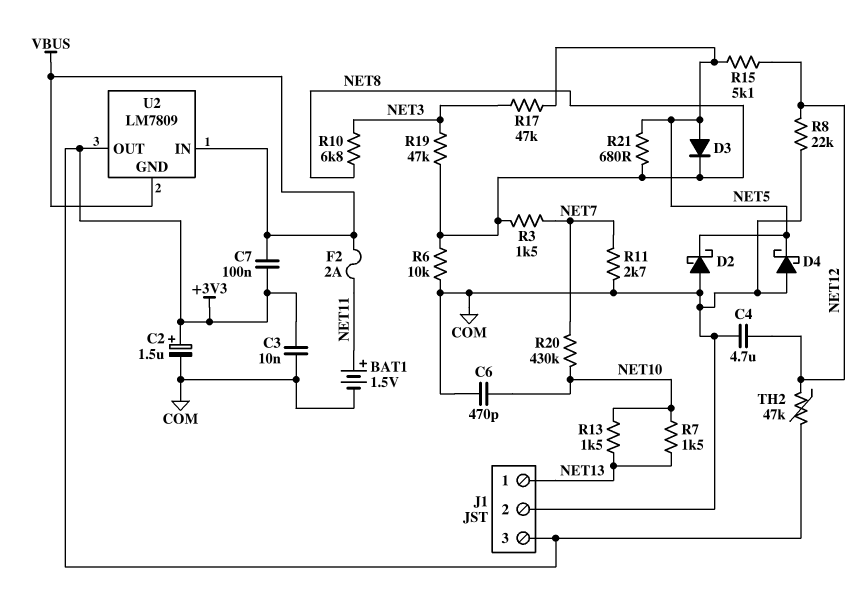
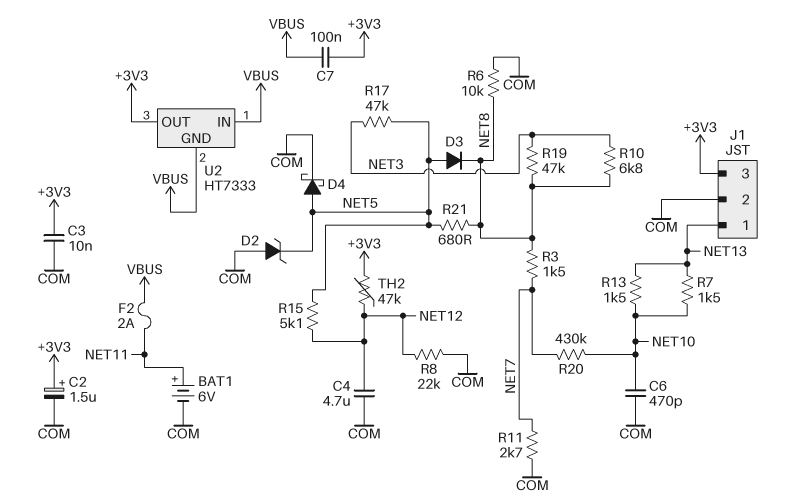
BAT1: 1.5V (plus NET11, minus COM) -> 6V (plus NET11, minus COM)
D2: schottky (A COM, K NET5) -> zener (A COM, K NET5)
D4: schottky (A COM, K NET5) -> schottky (A NET5, K COM)
U2: LM7809 -> HT7333

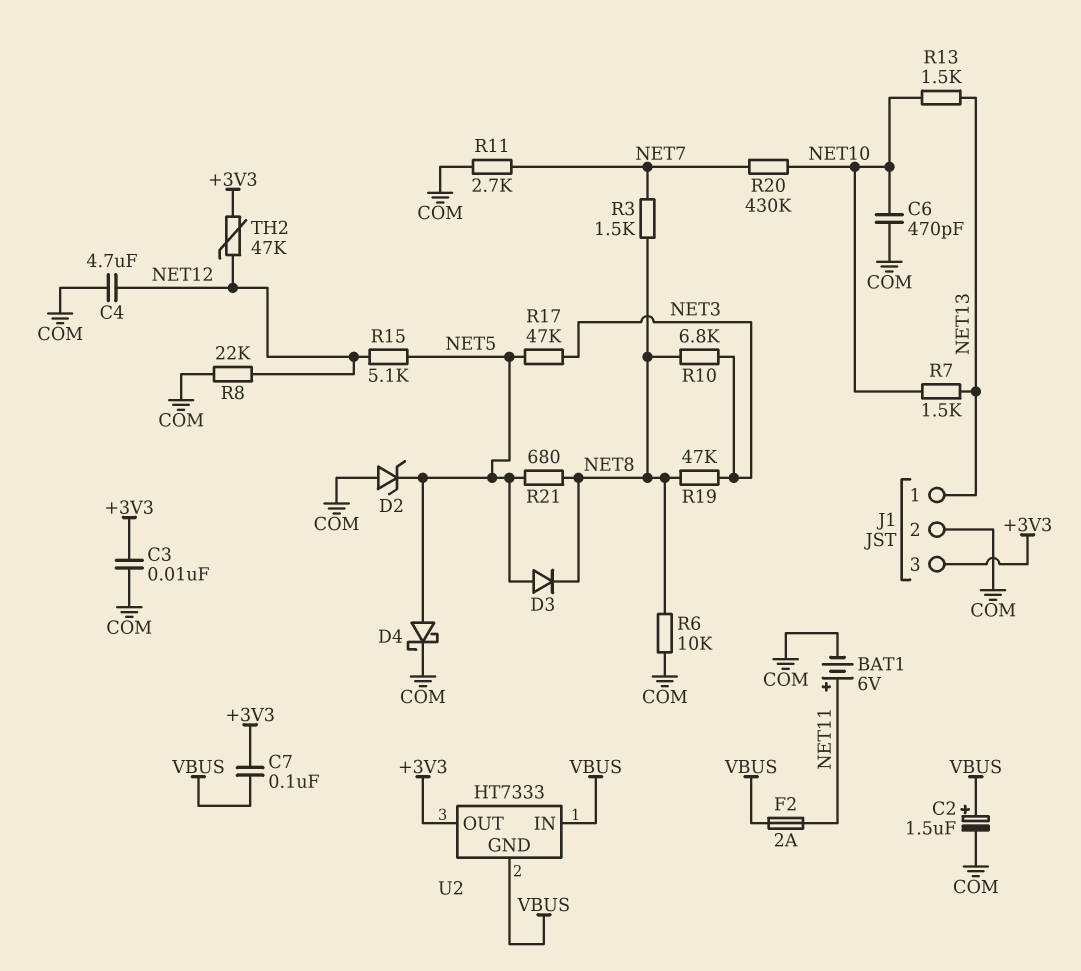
C2: 1.5uF (plus +3V3, minus COM) -> 1.5uF (plus VBUS, minus COM)

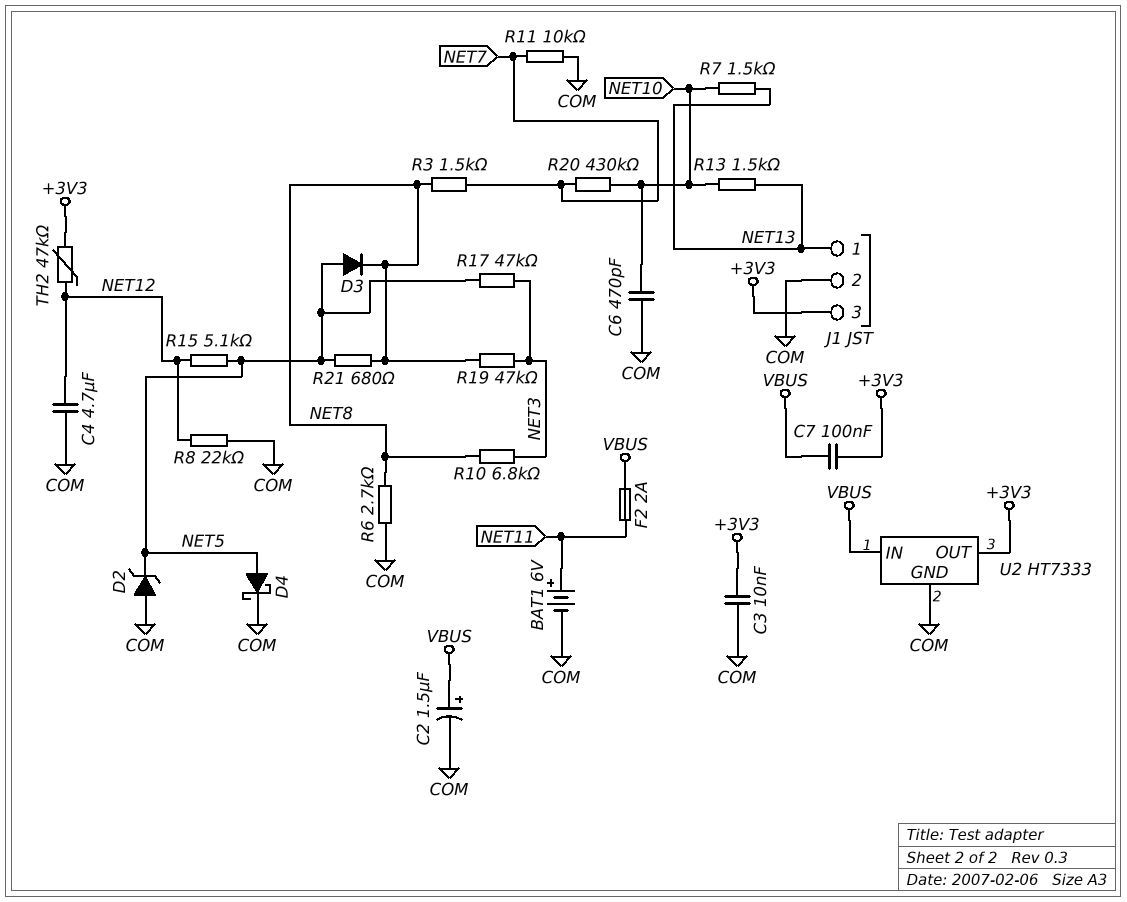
R6: 10k (COM, NET8) -> 2.7k (COM, NET8)
R11: 2.7k (COM, NET7) -> 10k (COM, NET7)
U2 pin GND: VBUS -> COM

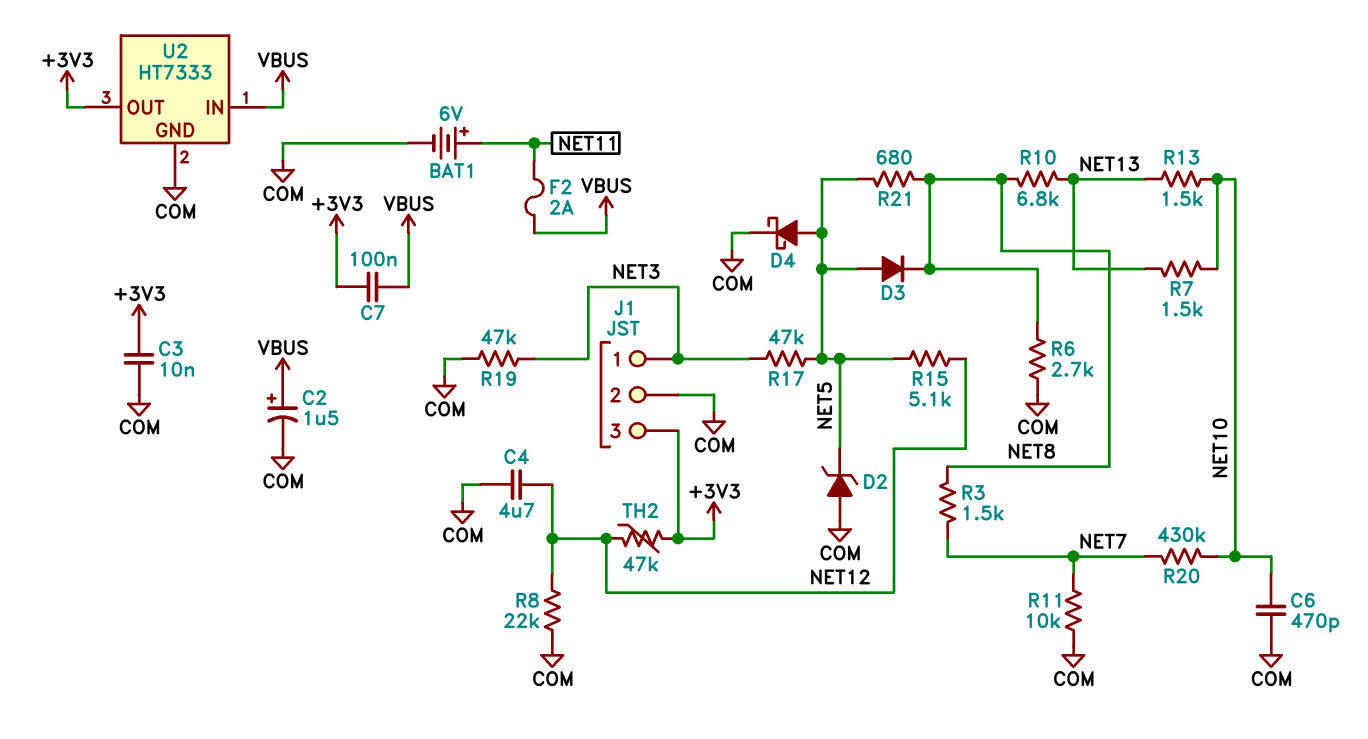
J1 pin 1: NET13 -> NET3
R10: 6.8k (NET3, NET8) -> 6.8k (NET8, NET13)
R19: 47k (NET3, NET8) -> 47k (COM, NET3)

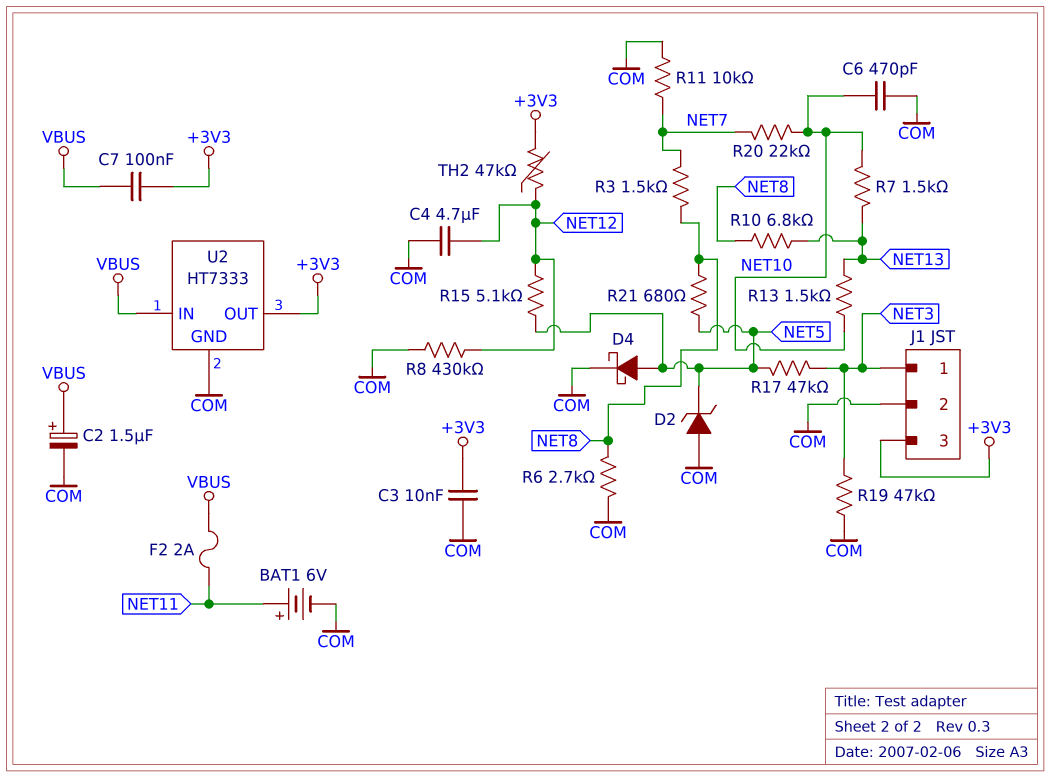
D3: diode (A NET5, K NET8) -> none
R8: 22k (COM, NET12) -> 430k (COM, NET12)
R20: 430k (NET7, NET10) -> 22k (NET7, NET10)

